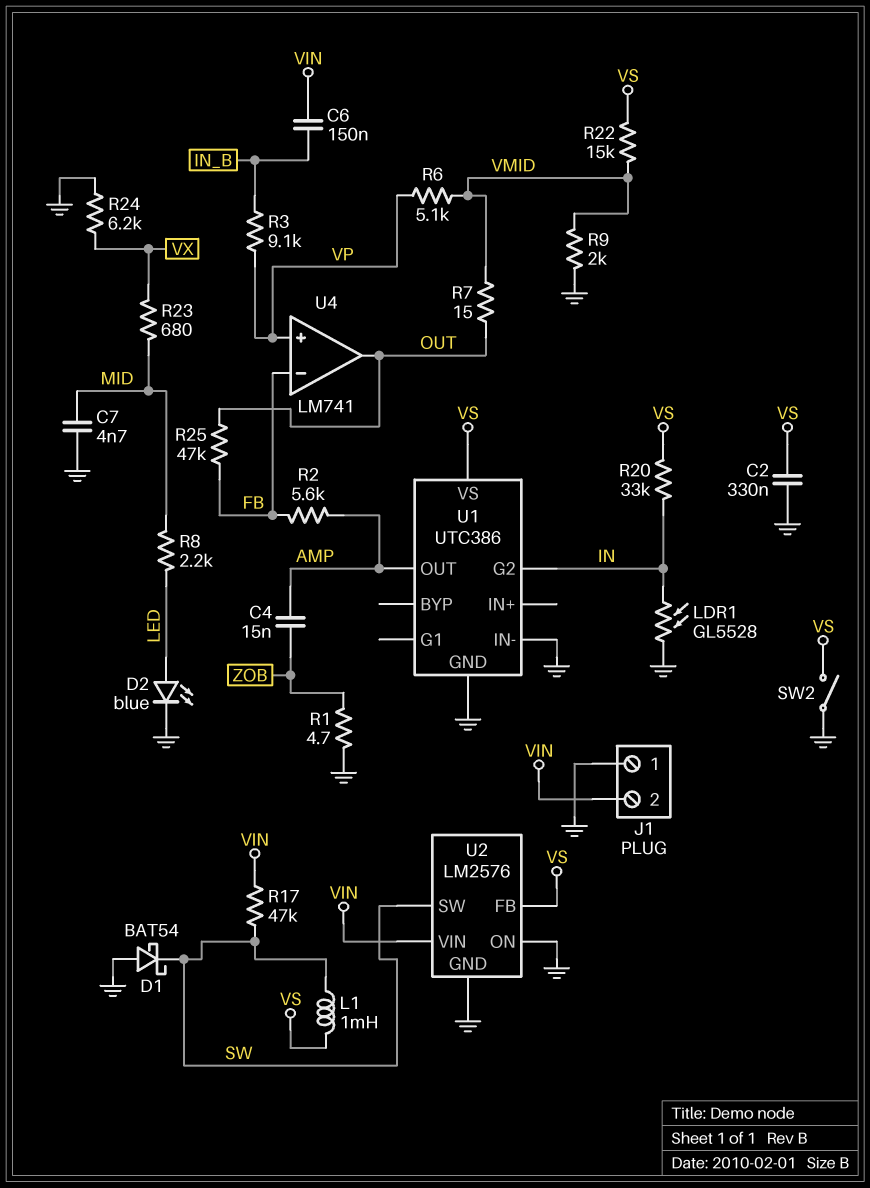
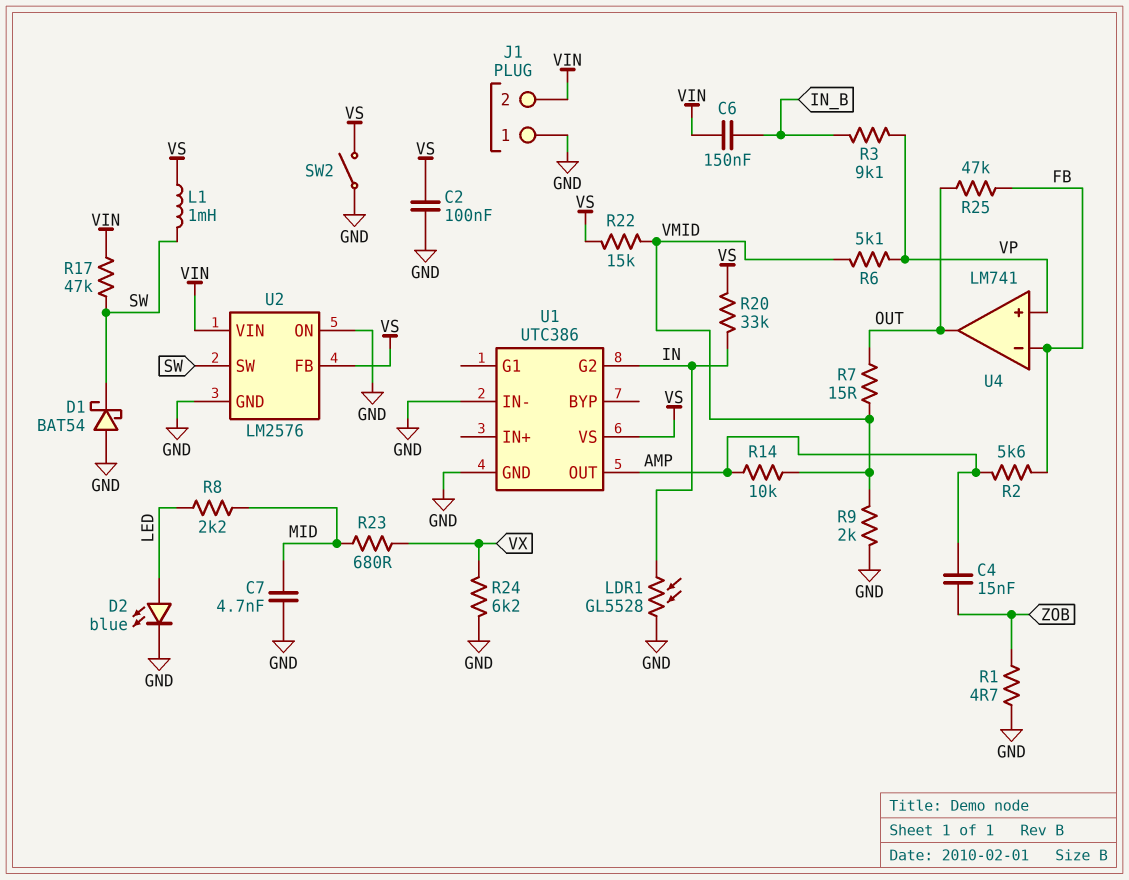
C2: 330nF (GND, VS) -> 100nF (GND, VS)
R14: none -> 10k (AMP, VMID)

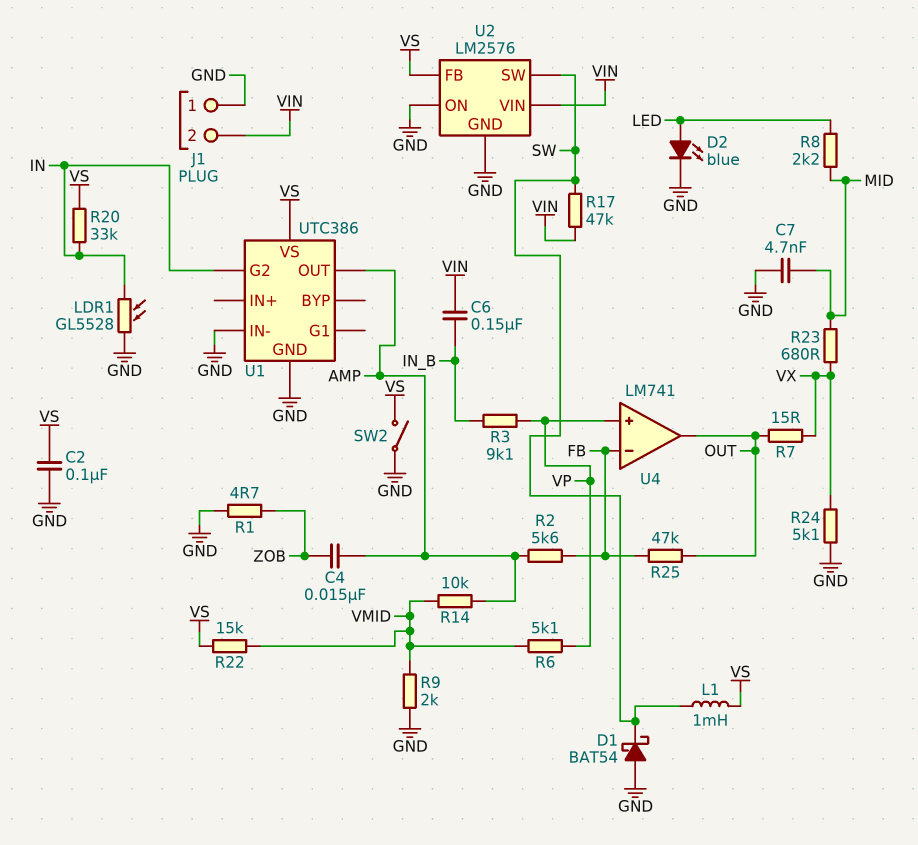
R7: 15 (OUT, VMID) -> 15 (OUT, VX)
R24: 6.2k (GND, VX) -> 5.1k (GND, VX)

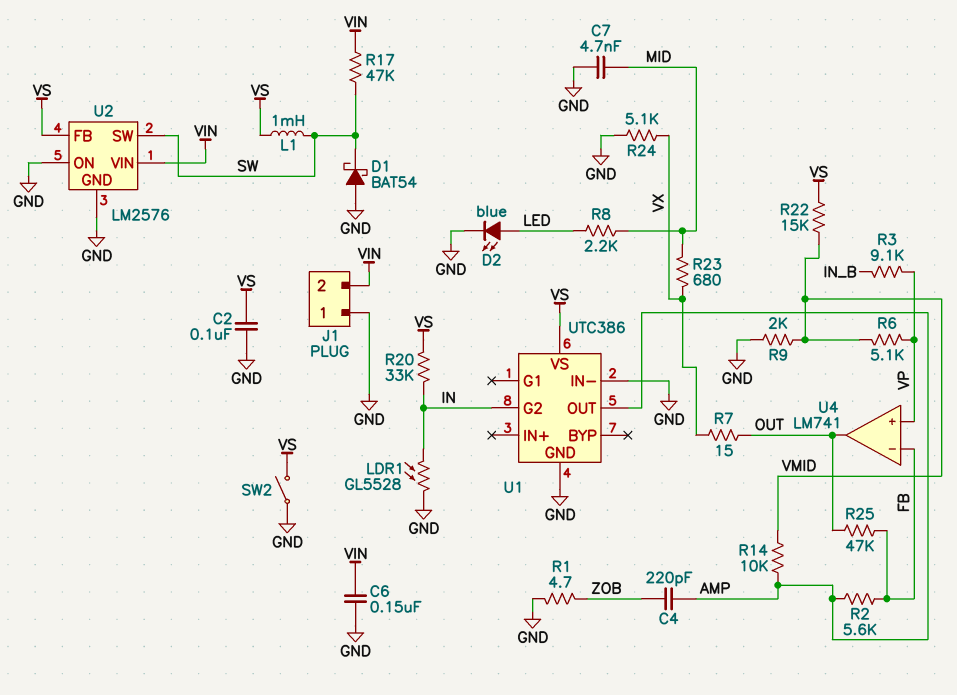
C4: 15nF (AMP, ZOB) -> 220pF (AMP, ZOB)
C6: 150nF (IN_B, VIN) -> 150nF (GND, VIN)

